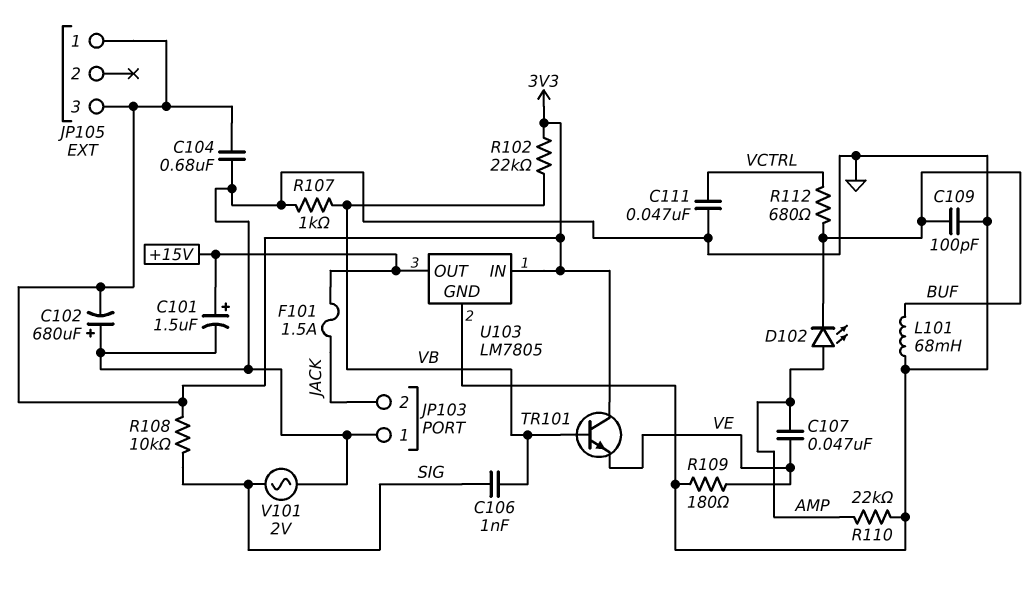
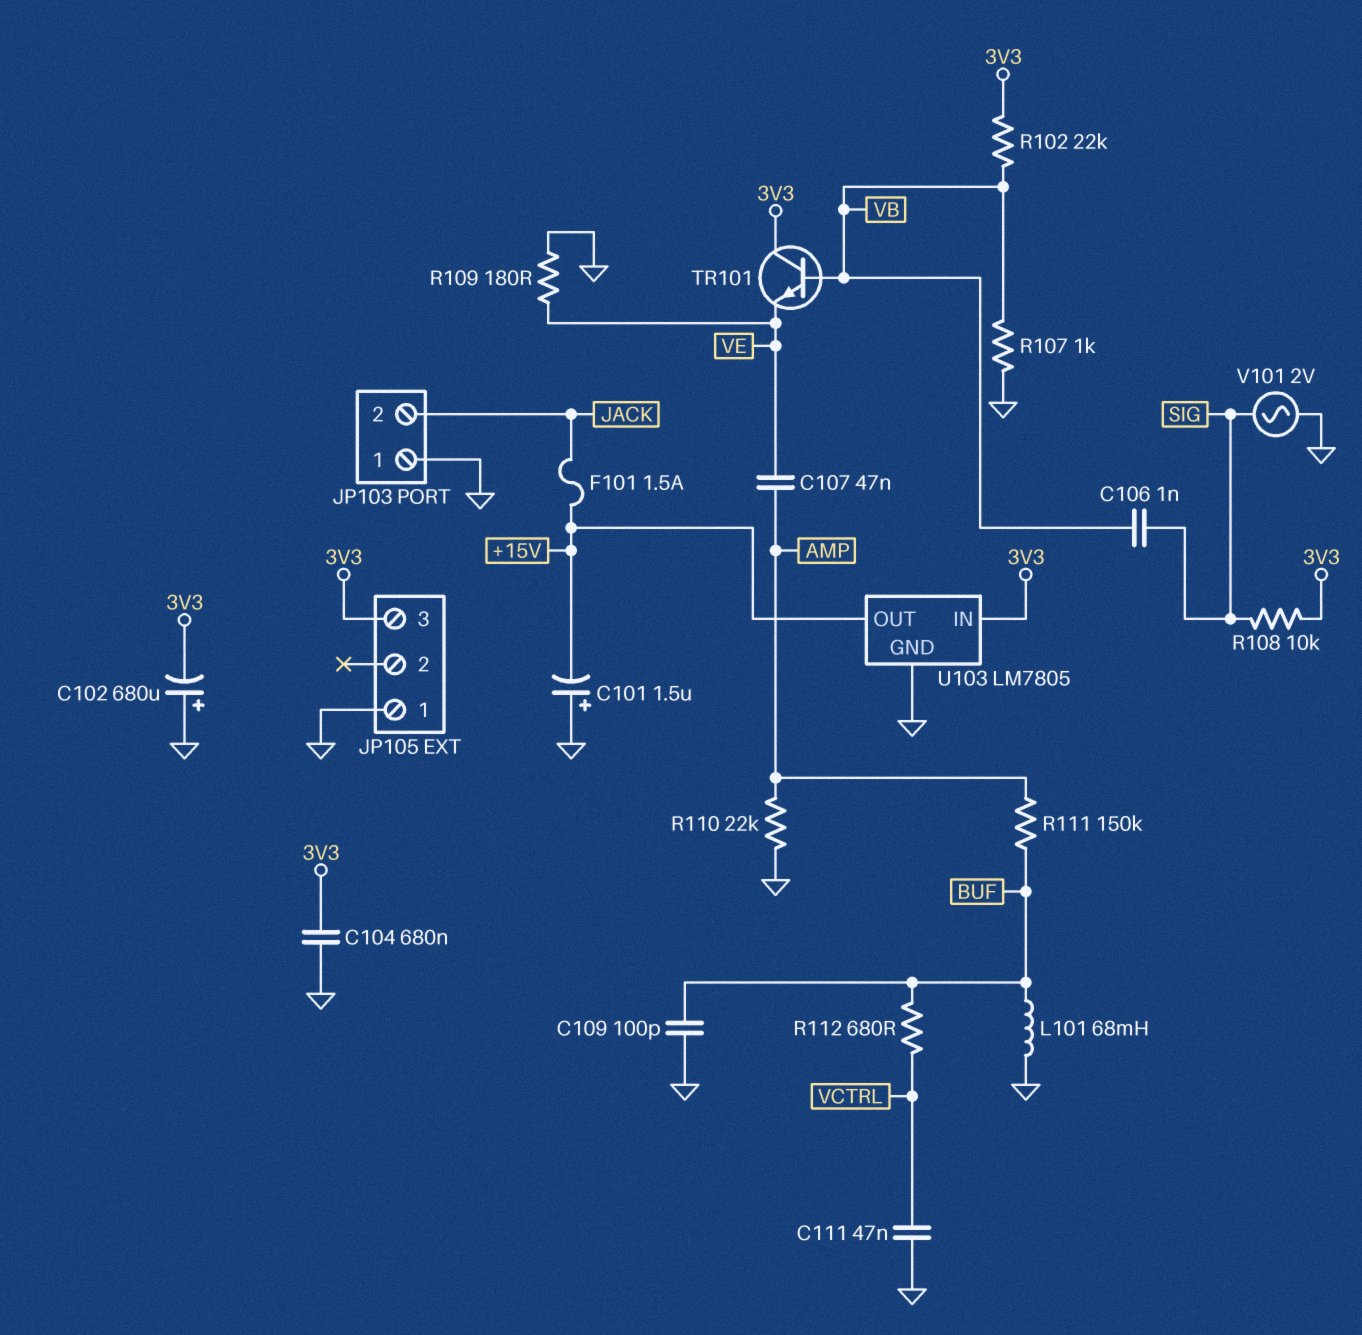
C101: 1.5uF (plus +15V, minus GND) -> 1.5uF (plus GND, minus +15V)
D102: LED (A AMP, K BUF) -> none
JP105 pin 1: 3V3 -> GND
R111: none -> 150k (AMP, BUF)

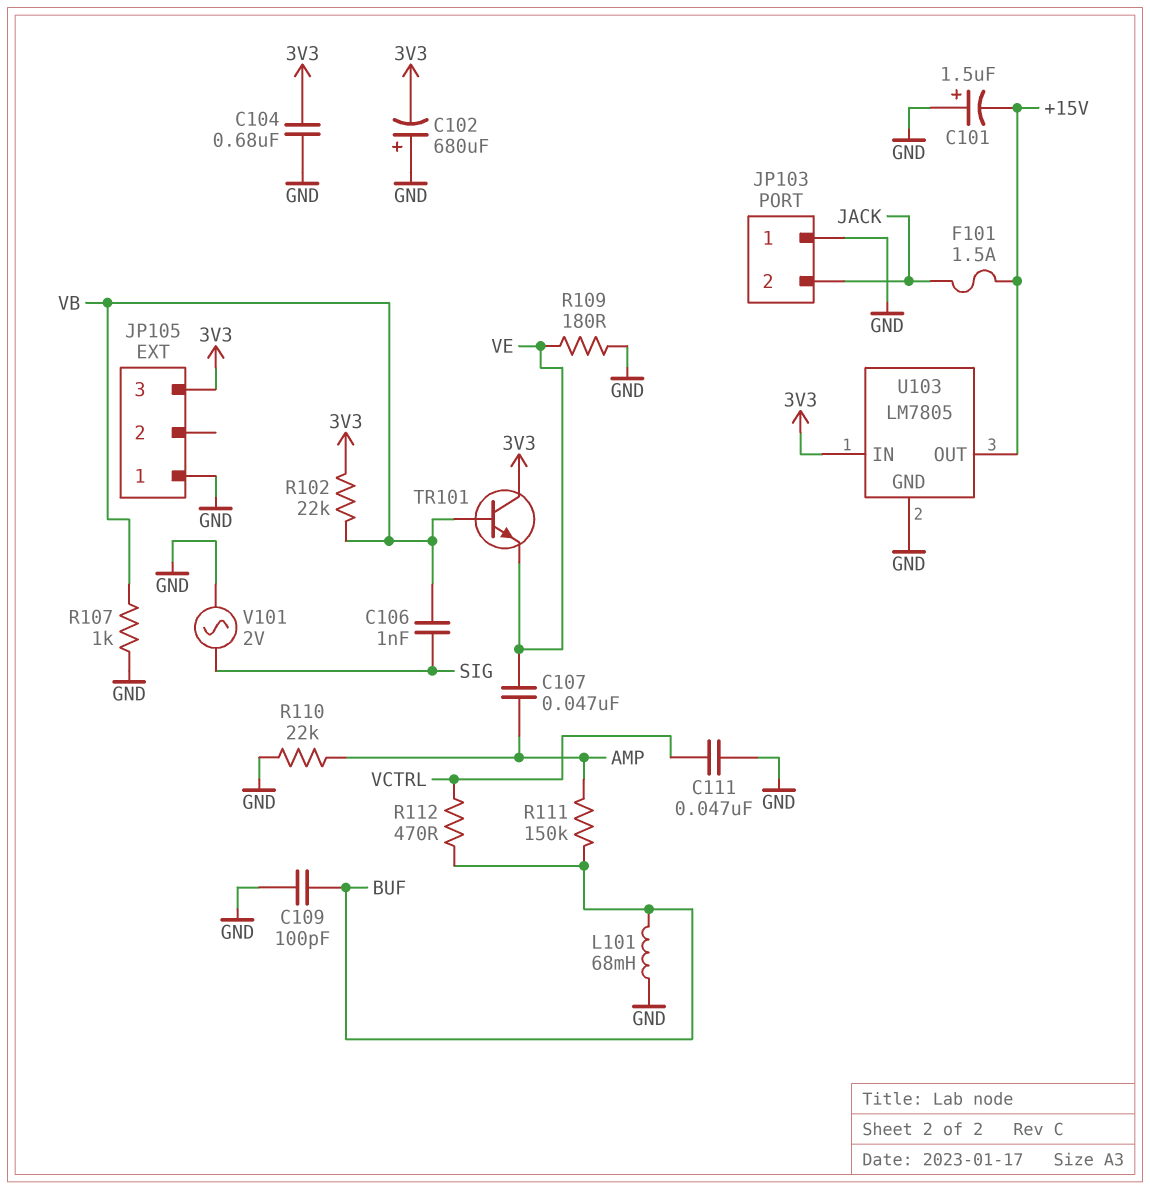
R108: 10k (3V3, SIG) -> none
R112: 680 (BUF, VCTRL) -> 470 (BUF, VCTRL)

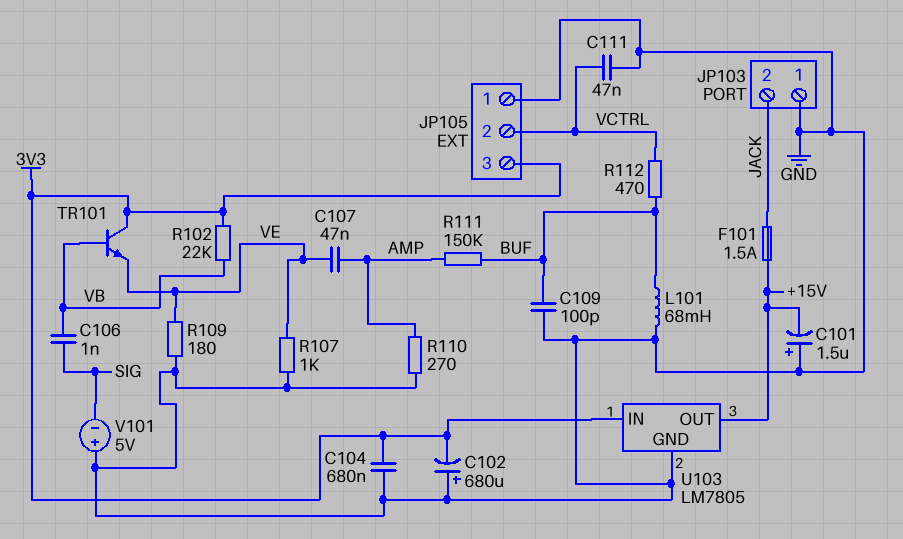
JP105 pin 2: none -> VCTRL
R107: 1k (GND, VB) -> 1k (GND, VE)
R110: 22k (AMP, GND) -> 270 (AMP, GND)
V101: AC 2V (GND, SIG) -> 5V (plus GND, minus SIG)

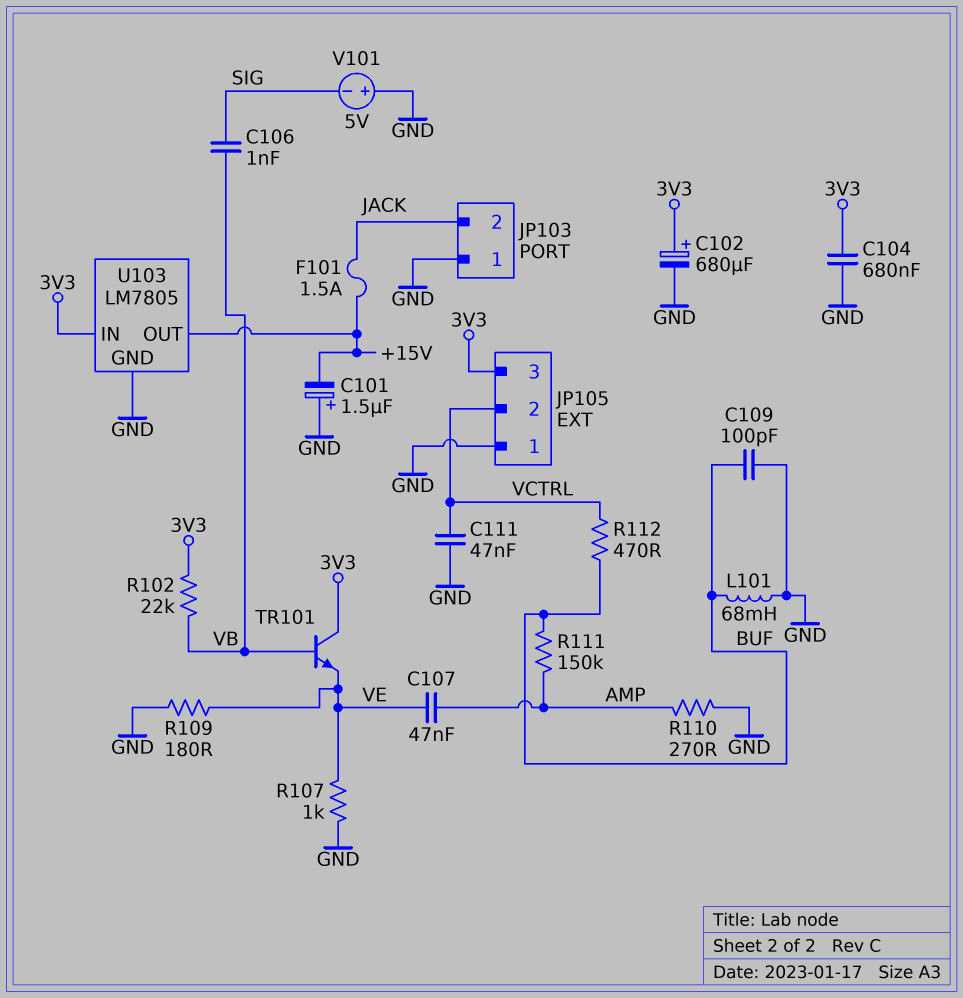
C102: 680uF (plus GND, minus 3V3) -> 680uF (plus 3V3, minus GND)

